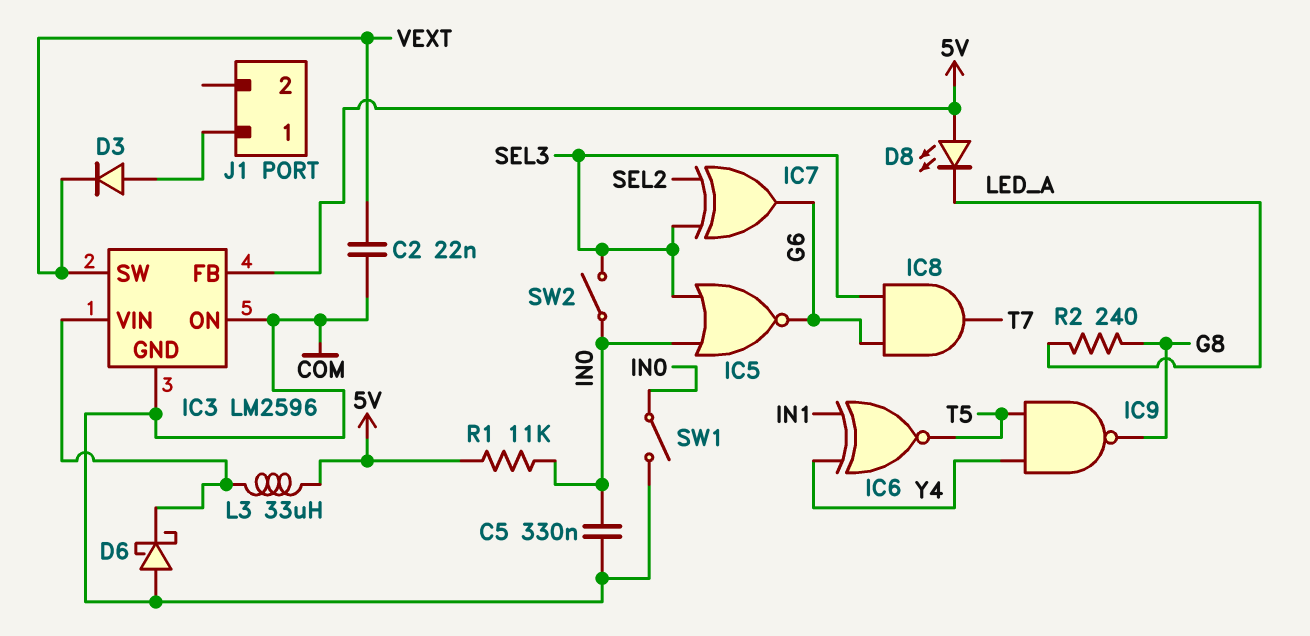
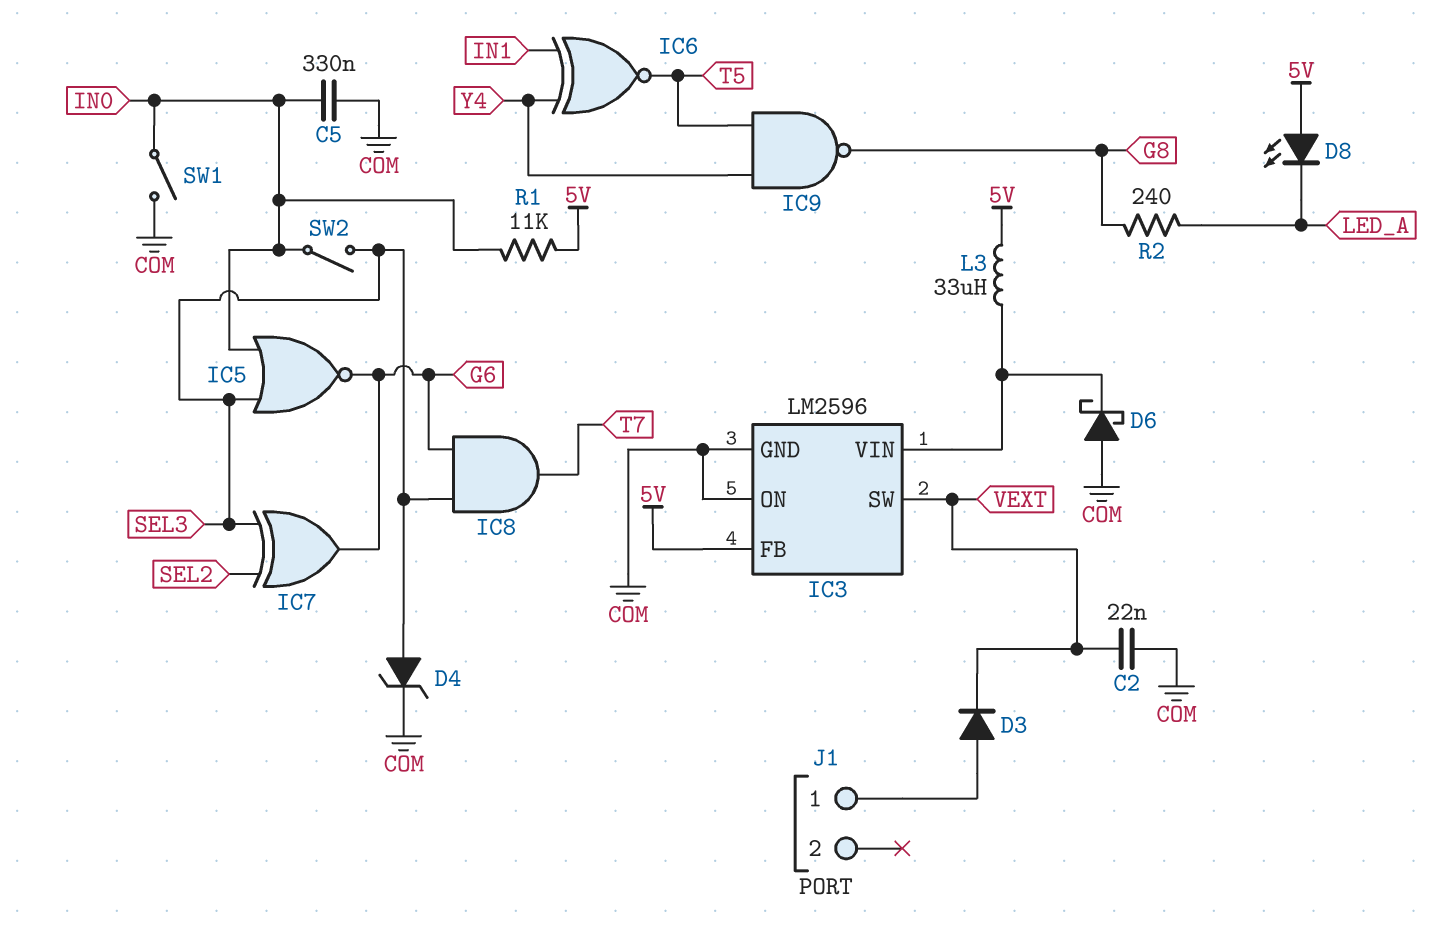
D4: none -> zener (A SEL3, K COM)

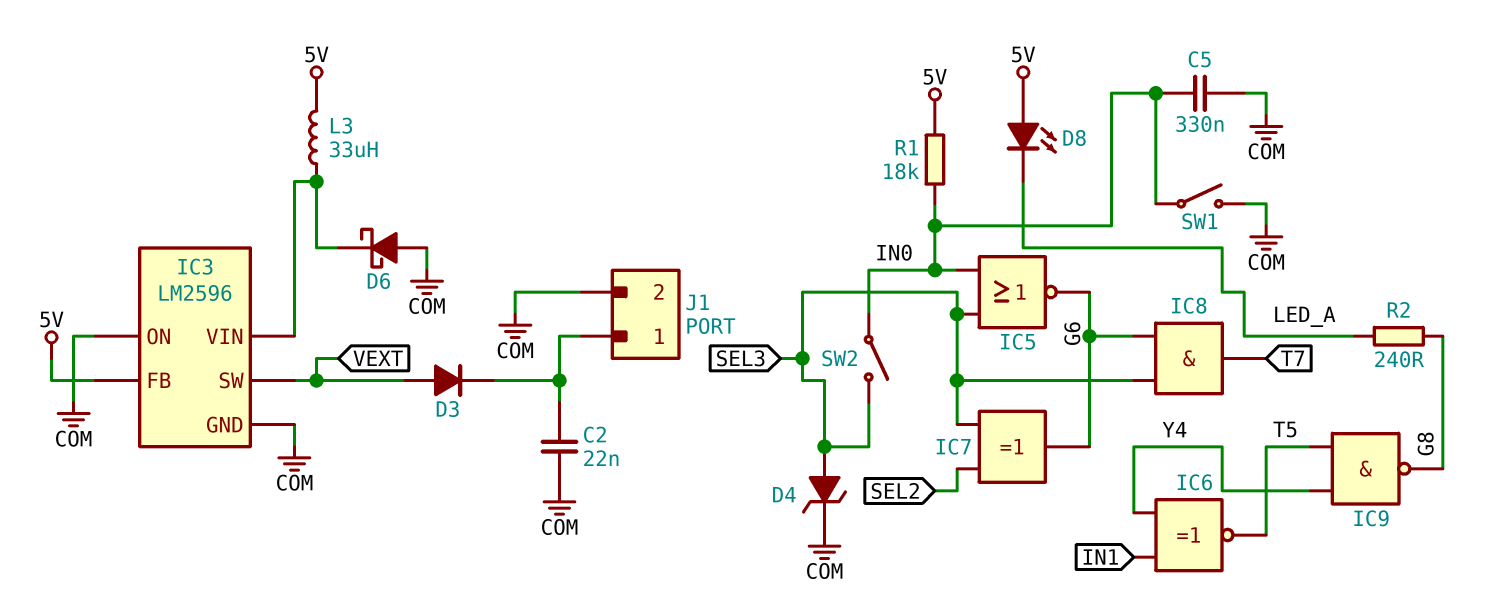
C2: 22nF (COM, VEXT) -> 22nF (COM, J1/1)
D3: diode (A J1/1, K VEXT) -> diode (A VEXT, K J1/1)
J1 pin 2: none -> COM
R1: 11k (5V, IN0) -> 18k (5V, IN0)

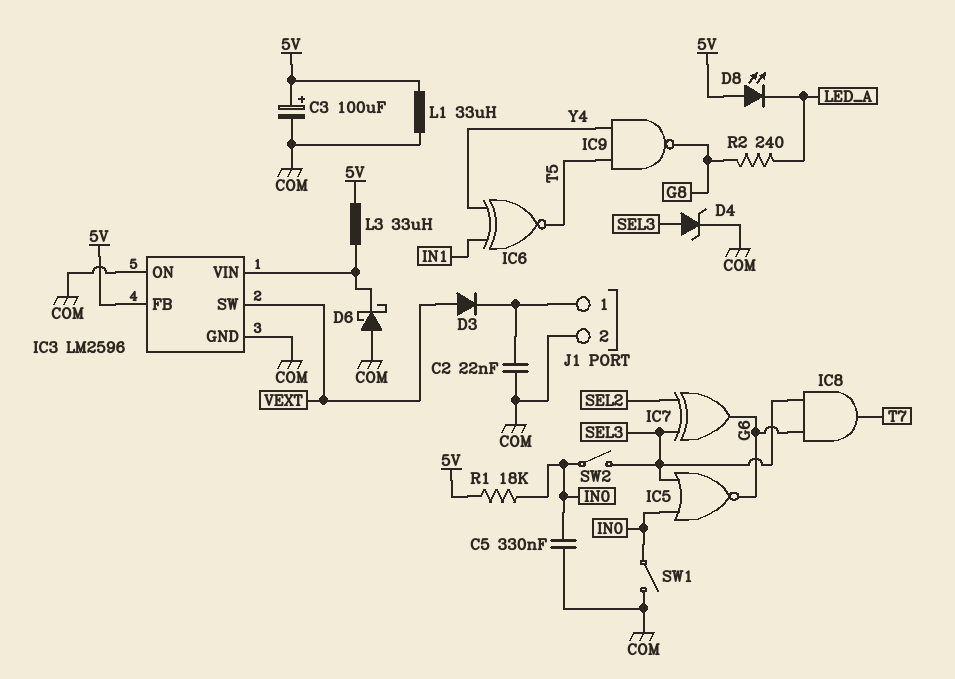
C3: none -> 100uF (plus 5V, minus COM)
L1: none -> 33uH (5V, COM)

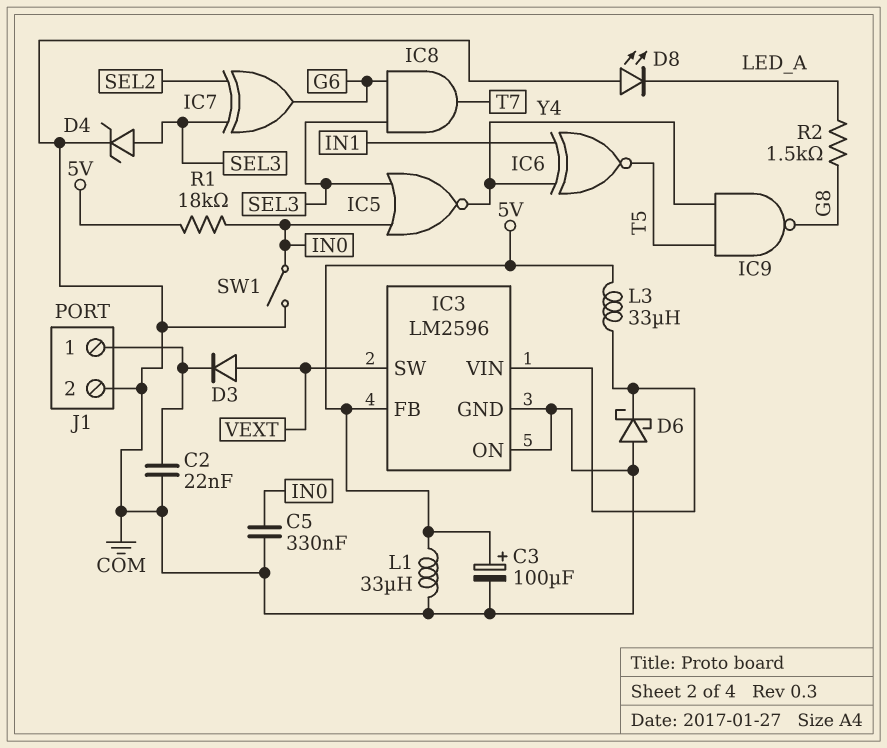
D8: LED (A 5V, K LED_A) -> LED (A COM, K LED_A)
IC5: NOR (in IN0, in SEL3, out G6) -> NOR (in IN0, in SEL3, out Y4)
R2: 240 (G8, LED_A) -> 1.5k (G8, LED_A)
SW2: switch (IN0, SEL3) -> none

